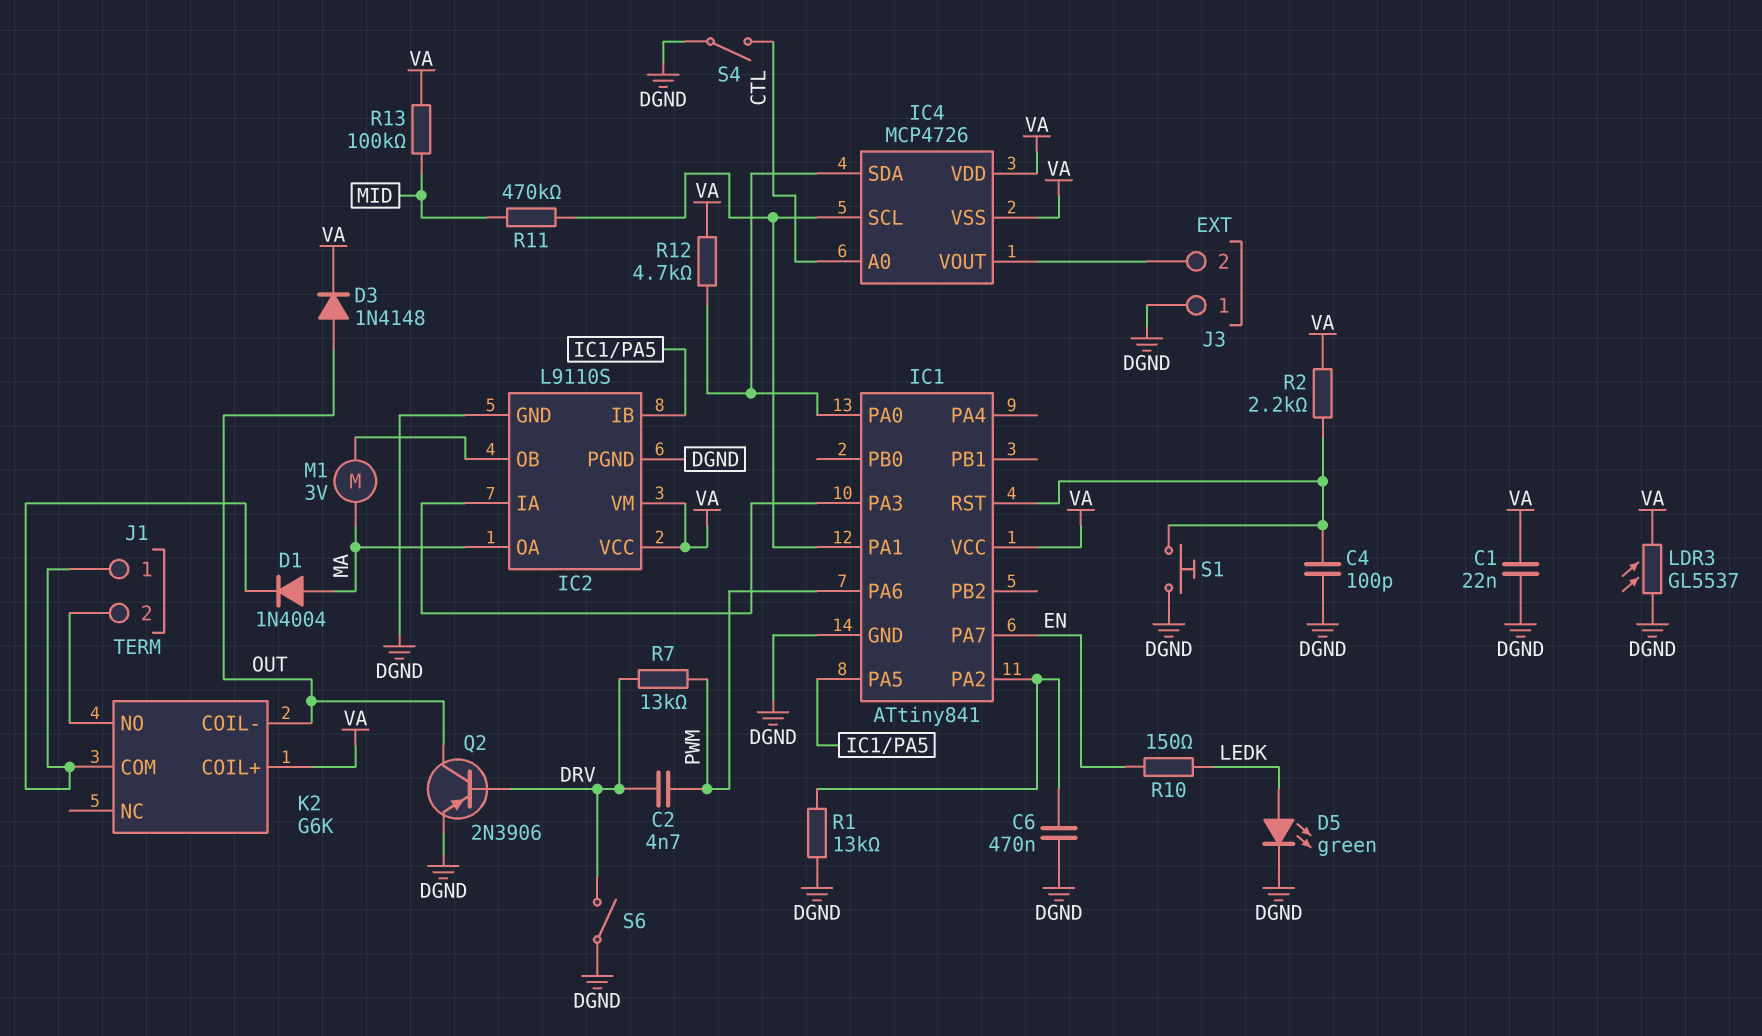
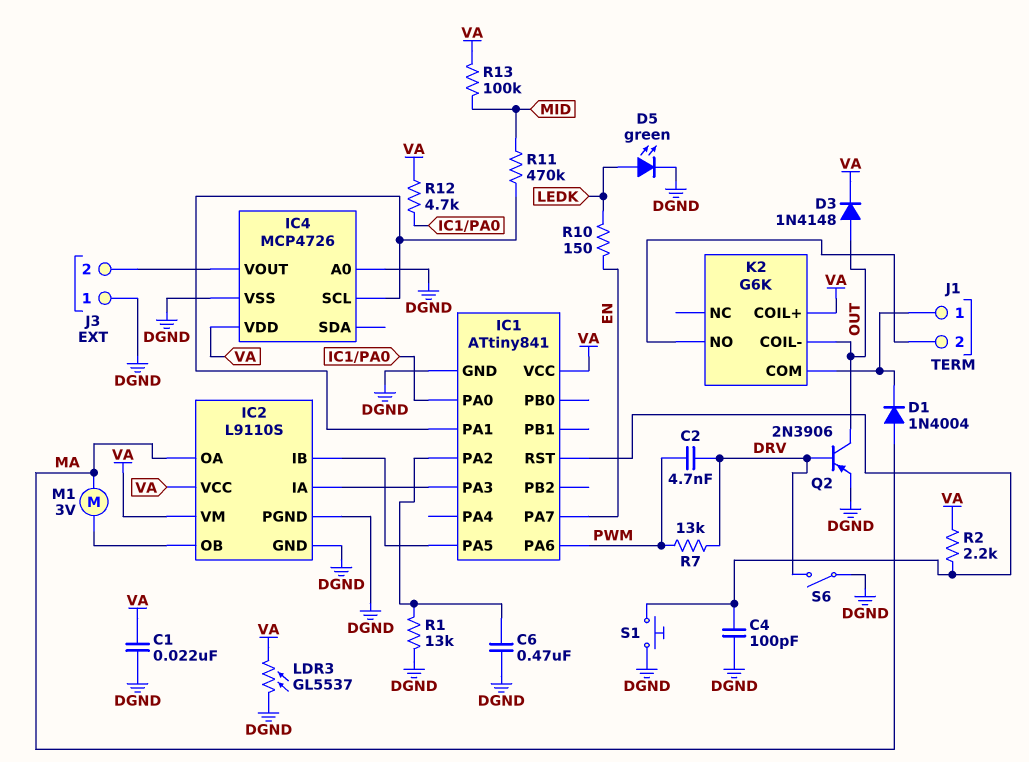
IC4 pin A0: CTL -> DGND
IC4 pin SDA: IC1/PA0 -> none
IC4 pin VSS: VA -> DGND
S4: switch (CTL, DGND) -> none

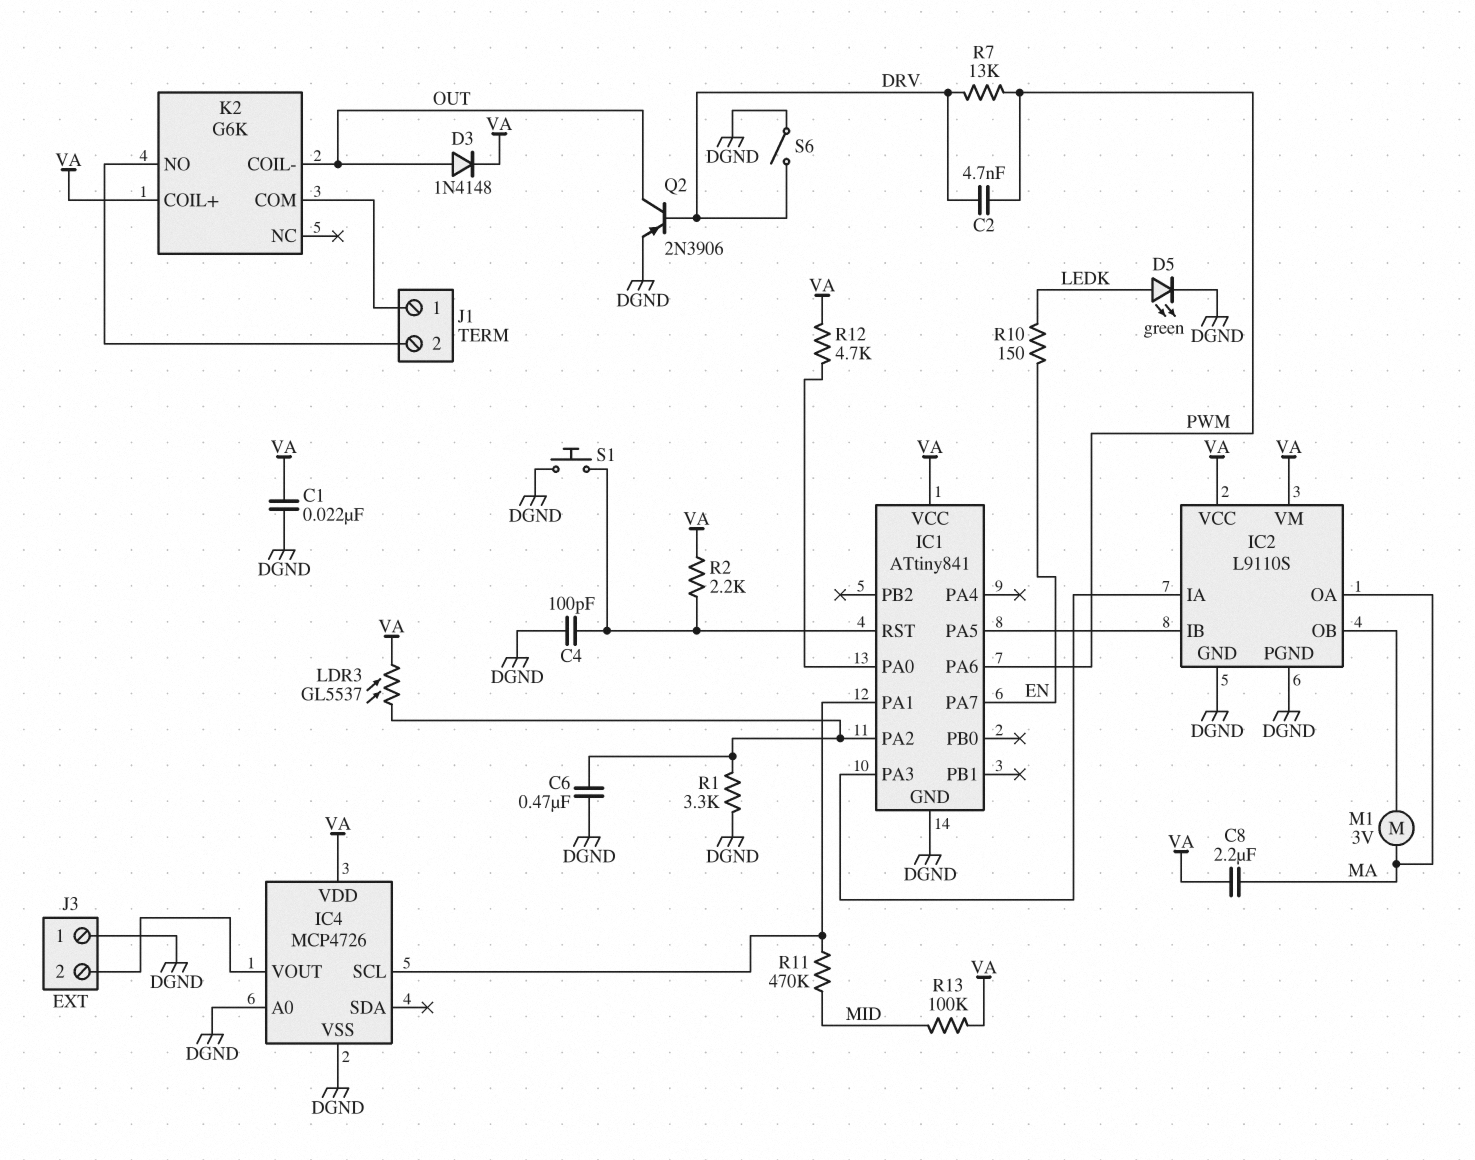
C8: none -> 2.2uF (MA, VA)
D1: diode 1N4004 (A MA, K J1/1) -> none
LDR3: GL5537 (DGND, VA) -> GL5537 (IC1/PA2, VA)
R1: 13k (DGND, IC1/PA2) -> 3.3k (DGND, IC1/PA2)

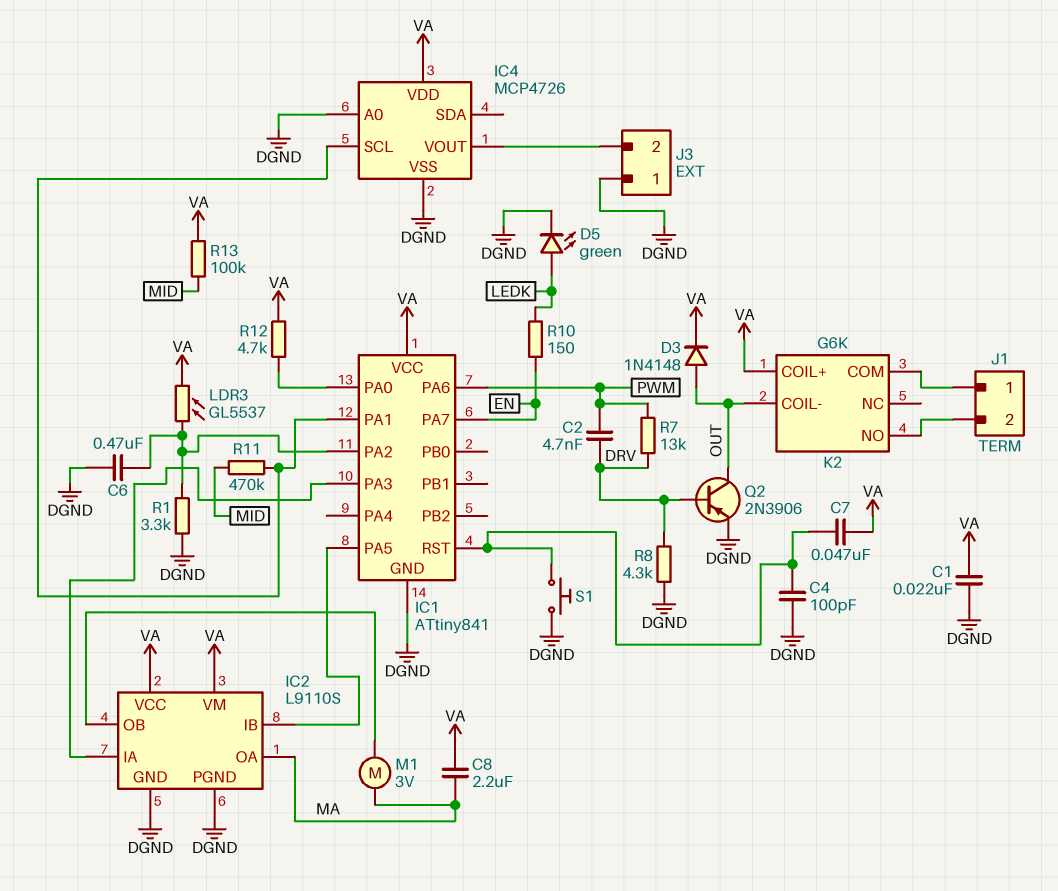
C7: none -> 47nF (IC1/RST, VA)
R2: 2.2k (IC1/RST, VA) -> none
R8: none -> 4.3k (DGND, DRV)
S6: switch (DGND, DRV) -> none

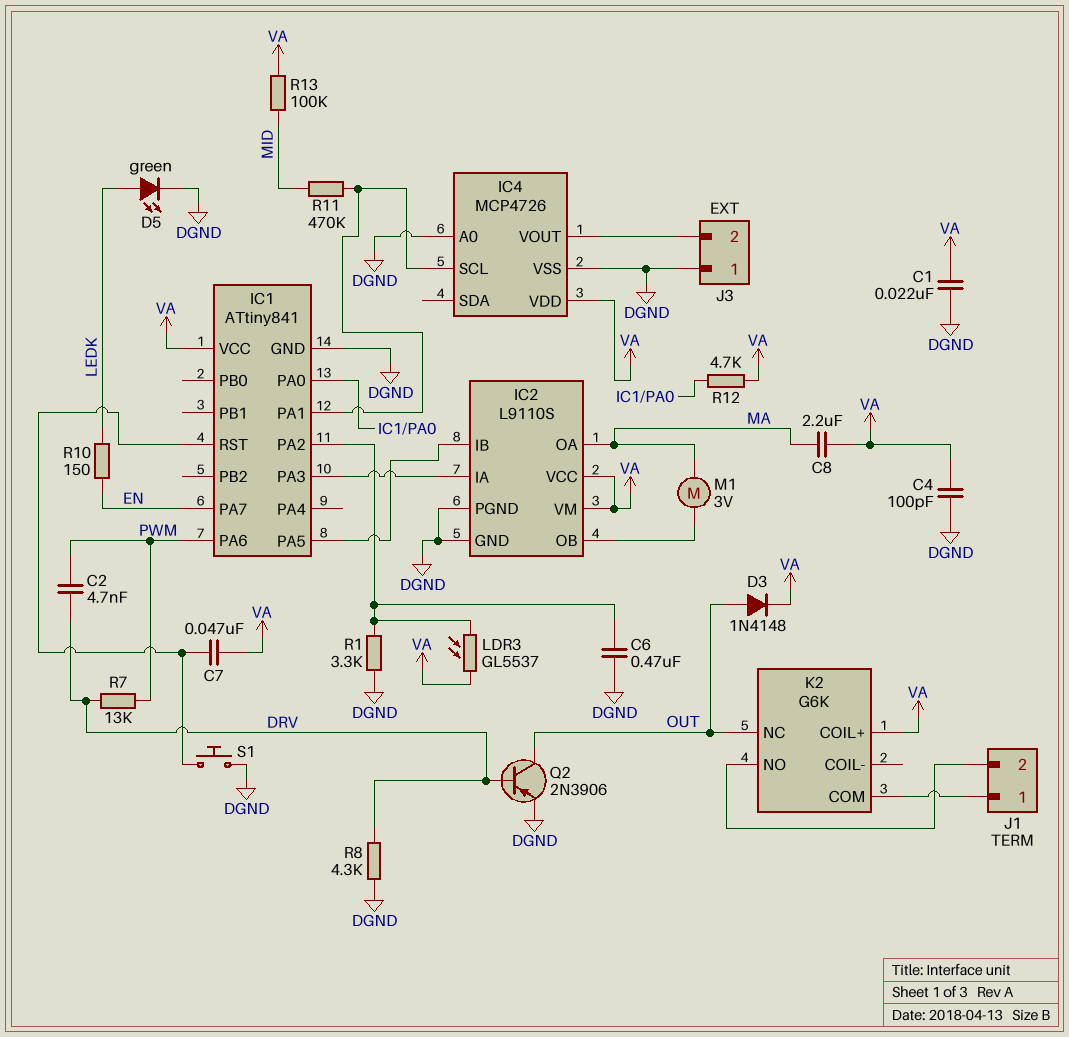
C4: 100pF (DGND, IC1/RST) -> 100pF (DGND, VA)
K2 pin COIL-: OUT -> none
K2 pin NC: none -> OUT

